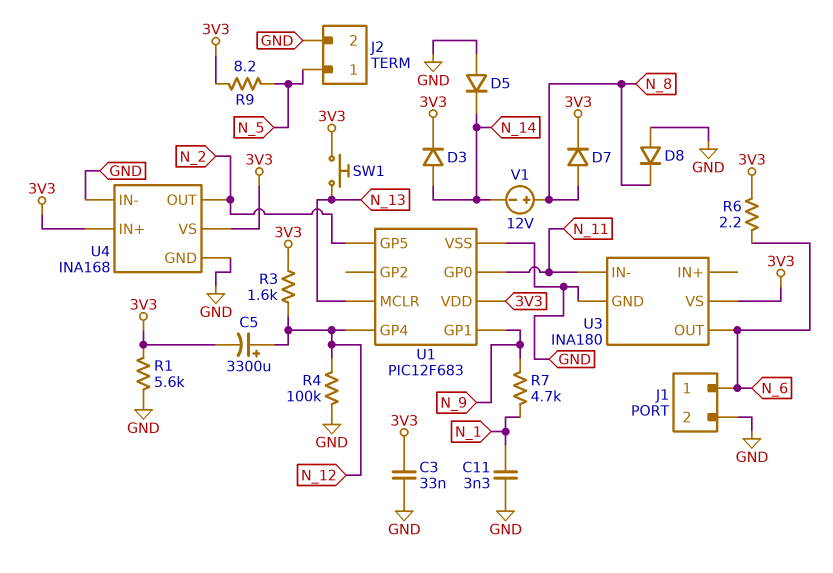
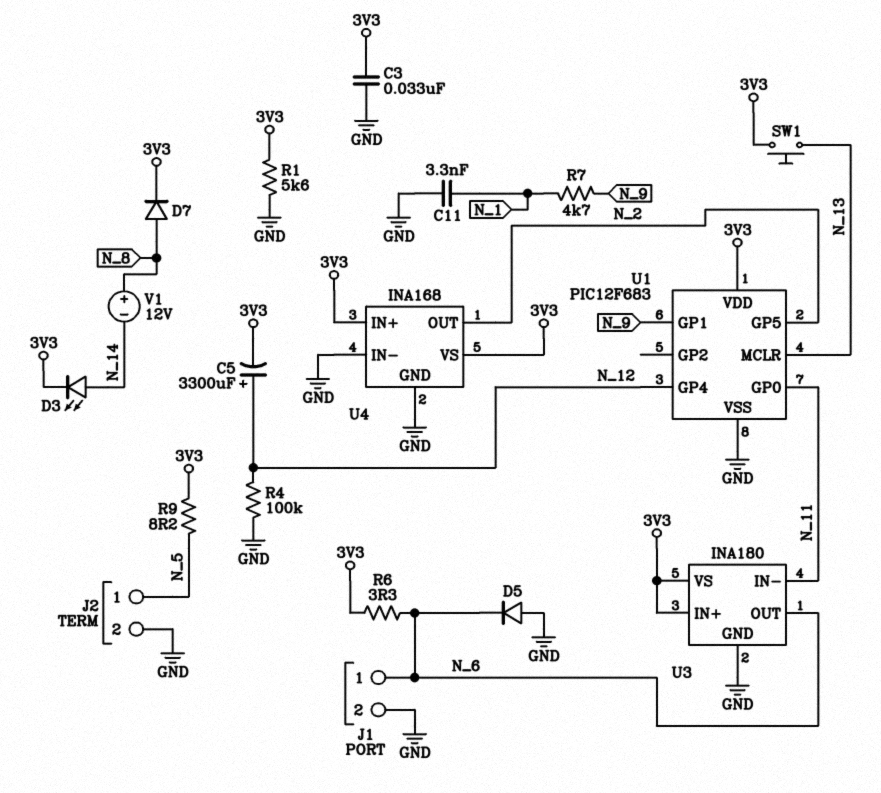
D3: diode (A N_14, K 3V3) -> LED (A N_14, K 3V3)
D5: diode (A GND, K N_14) -> diode (A GND, K N_6)
D8: diode (A GND, K N_8) -> none
R3: 1.6k (3V3, N_12) -> none
R6: 2.2 (3V3, N_6) -> 3.3 (3V3, N_6)
U3 pin IN+: none -> 3V3

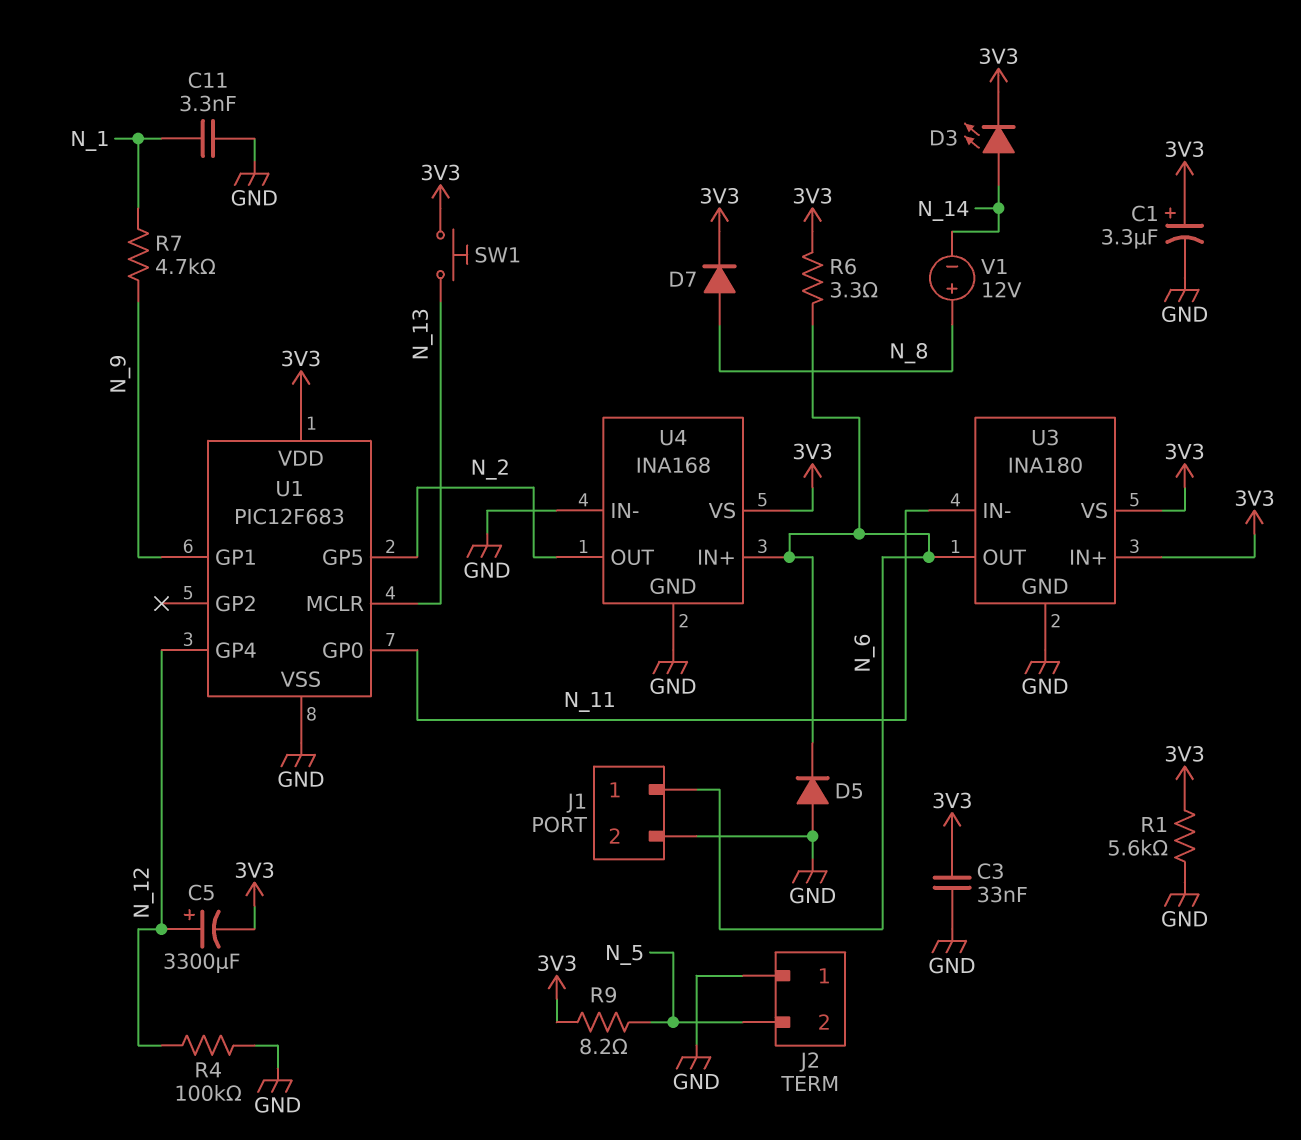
C1: none -> 3.3uF (plus 3V3, minus GND)
J2 pin 1: N_5 -> GND
J2 pin 2: GND -> N_5
U4 pin IN+: 3V3 -> N_6

